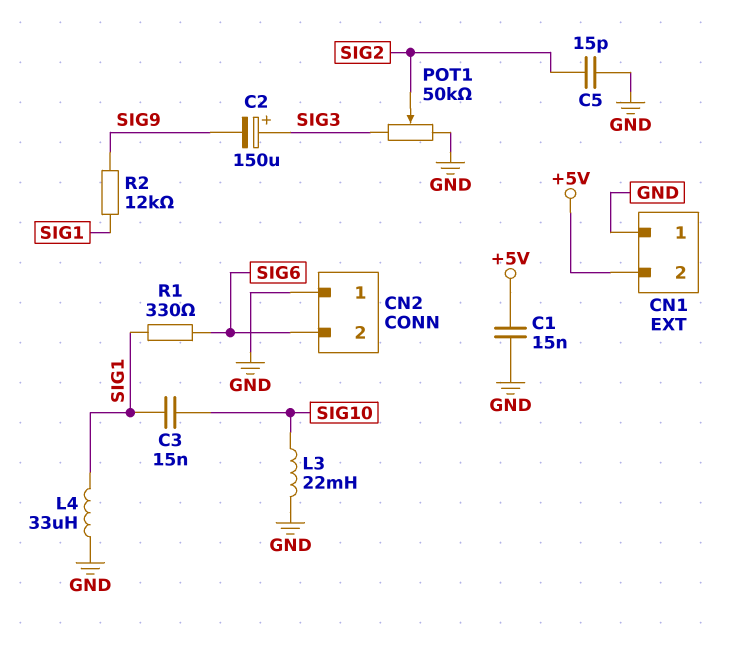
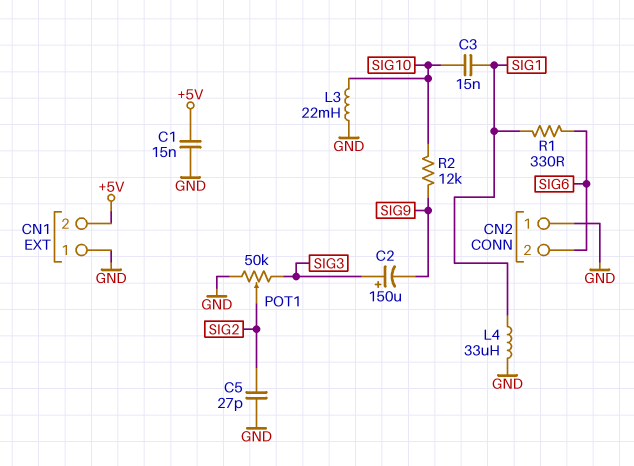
C5: 15pF (GND, SIG2) -> 27pF (GND, SIG2)
R2: 12k (SIG1, SIG9) -> 12k (SIG9, SIG10)

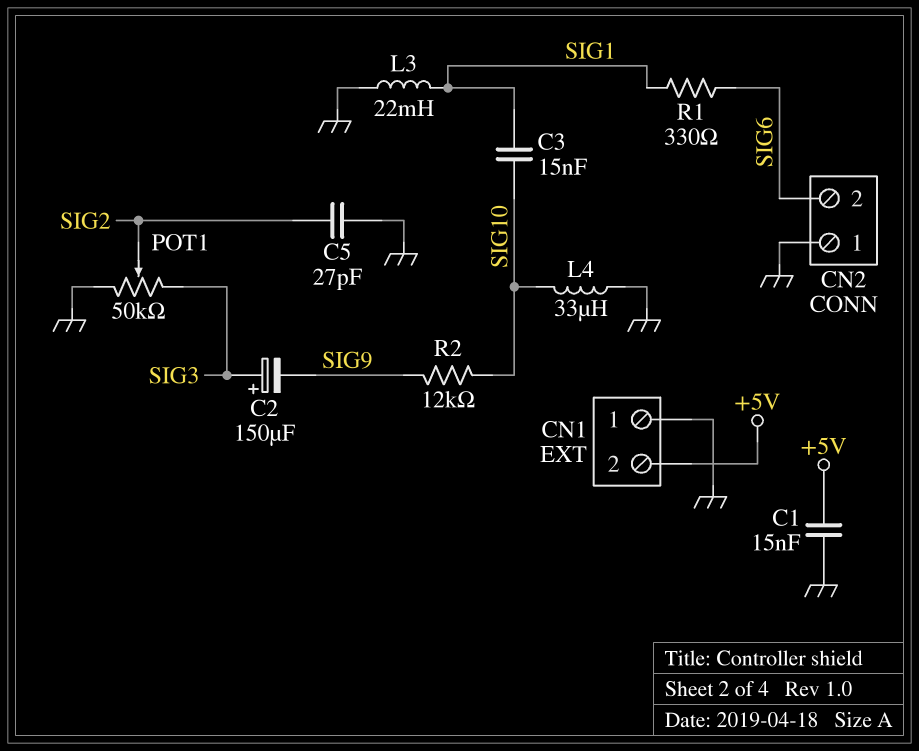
L3: 22mH (GND, SIG10) -> 22mH (GND, SIG1)
L4: 33uH (GND, SIG1) -> 33uH (GND, SIG10)

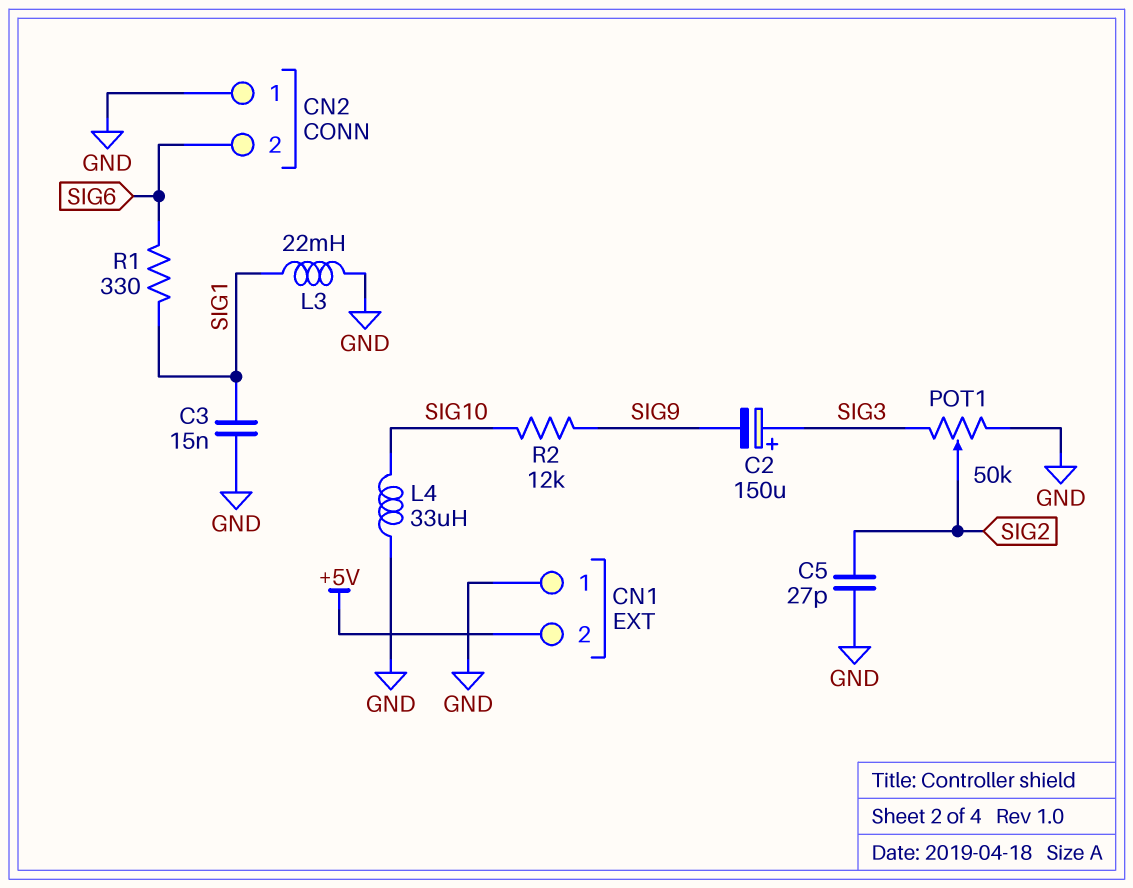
C1: 15nF (+5V, GND) -> none
C3: 15nF (SIG1, SIG10) -> 15nF (GND, SIG1)

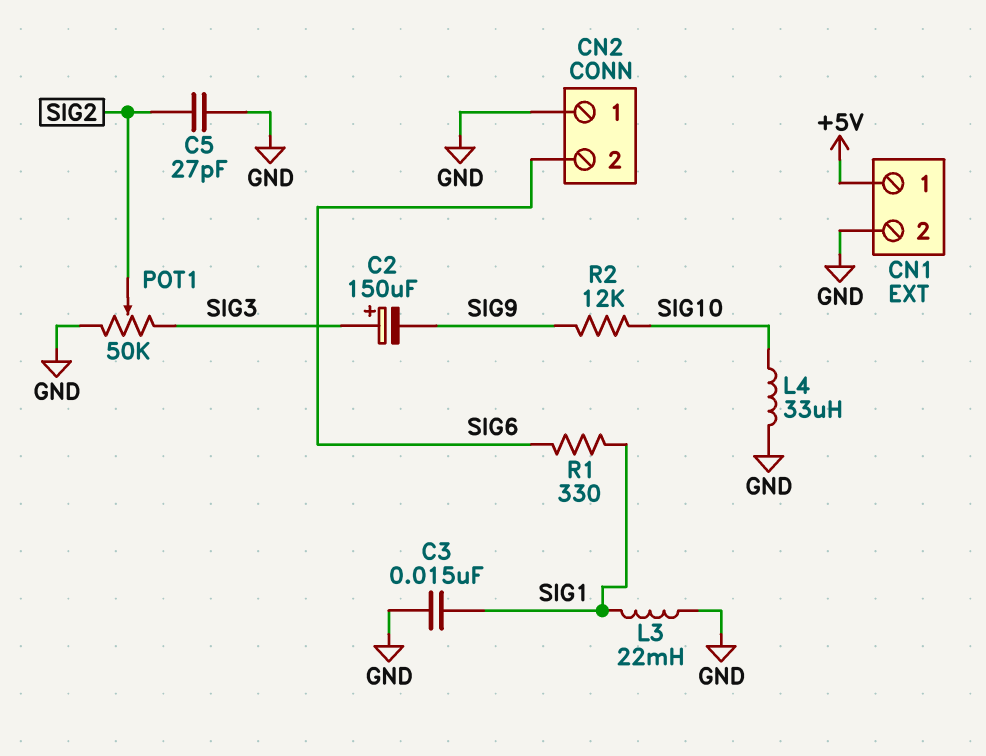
CN1 pin 1: GND -> +5V
CN1 pin 2: +5V -> GND

